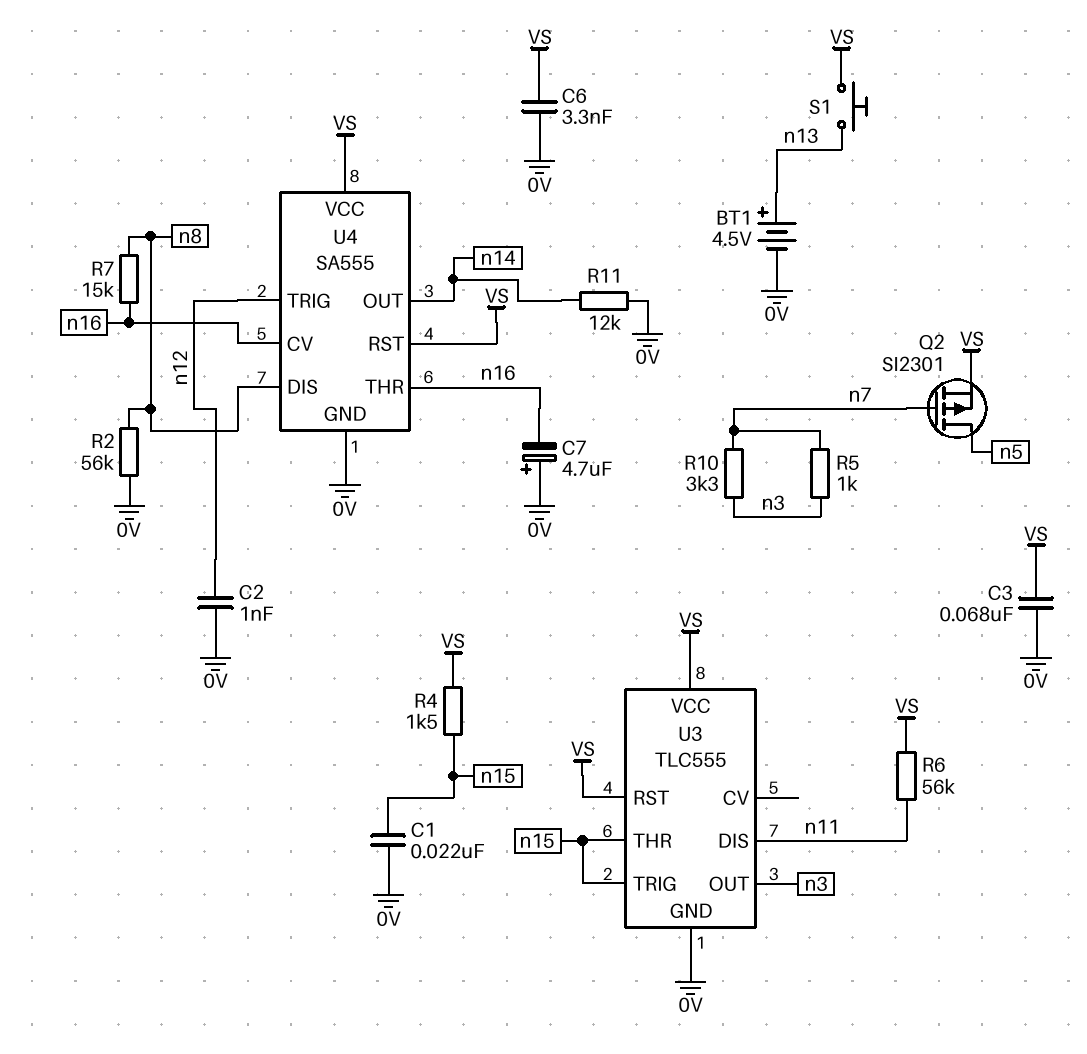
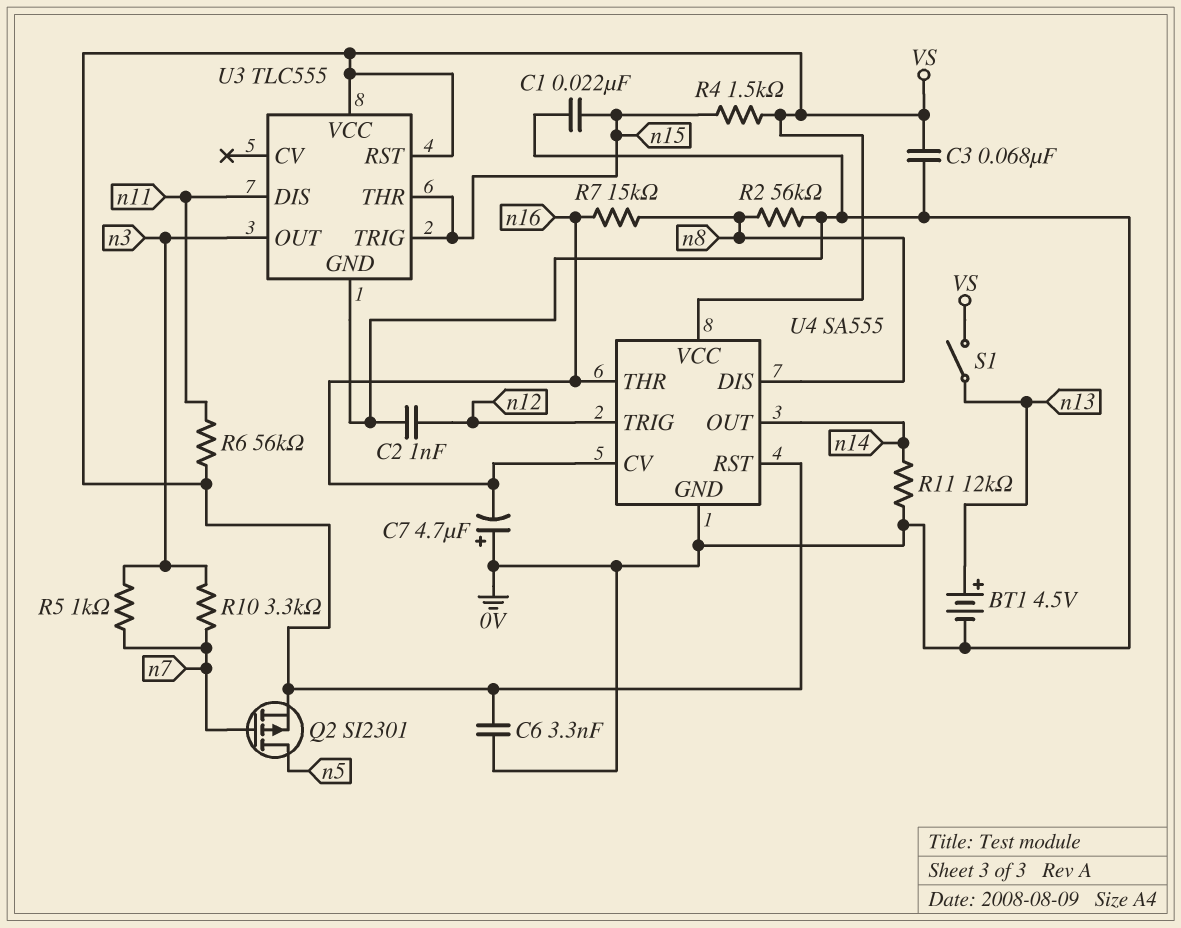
S1: button (VS, n13) -> switch (VS, n13)

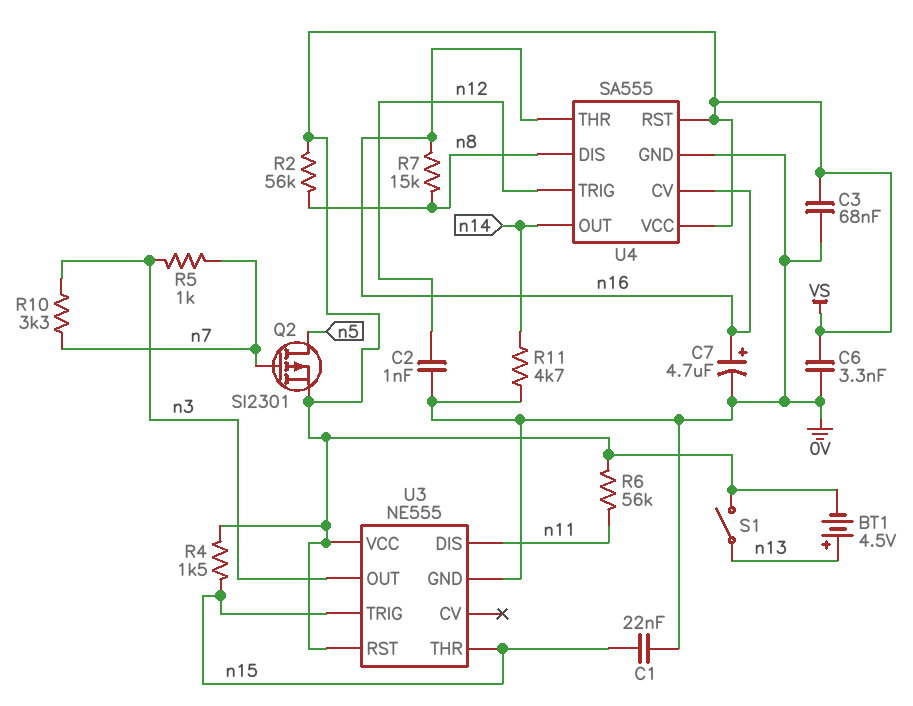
BT1: 4.5V (plus n13, minus 0V) -> 4.5V (plus n13, minus VS)
C7: 4.7uF (plus 0V, minus n16) -> 4.7uF (plus n16, minus 0V)
R2: 56k (0V, n8) -> 56k (VS, n8)
R11: 12k (0V, n14) -> 4.7k (0V, n14)
U3: TLC555 -> NE555

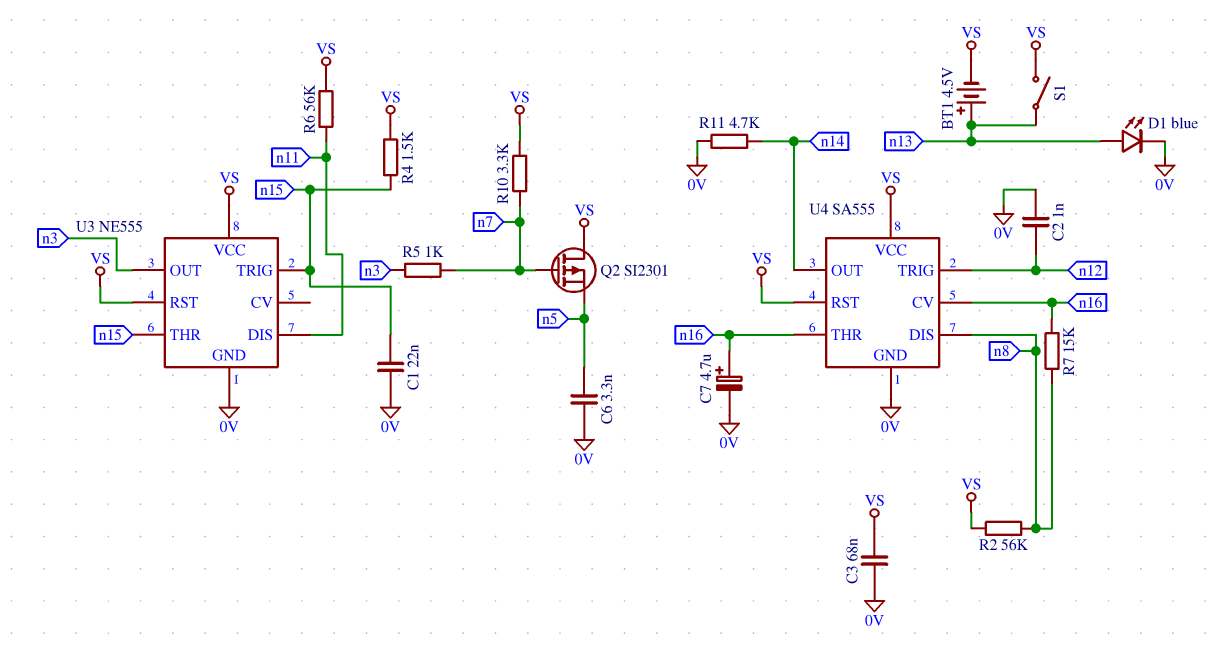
C6: 3.3nF (0V, VS) -> 3.3nF (0V, n5)
D1: none -> LED blue (A n13, K 0V)
Q2: PMOS SI2301 (G n7, D n5, S VS) -> PMOS SI2301 (G n7, D VS, S n5)
R10: 3.3k (n3, n7) -> 3.3k (VS, n7)

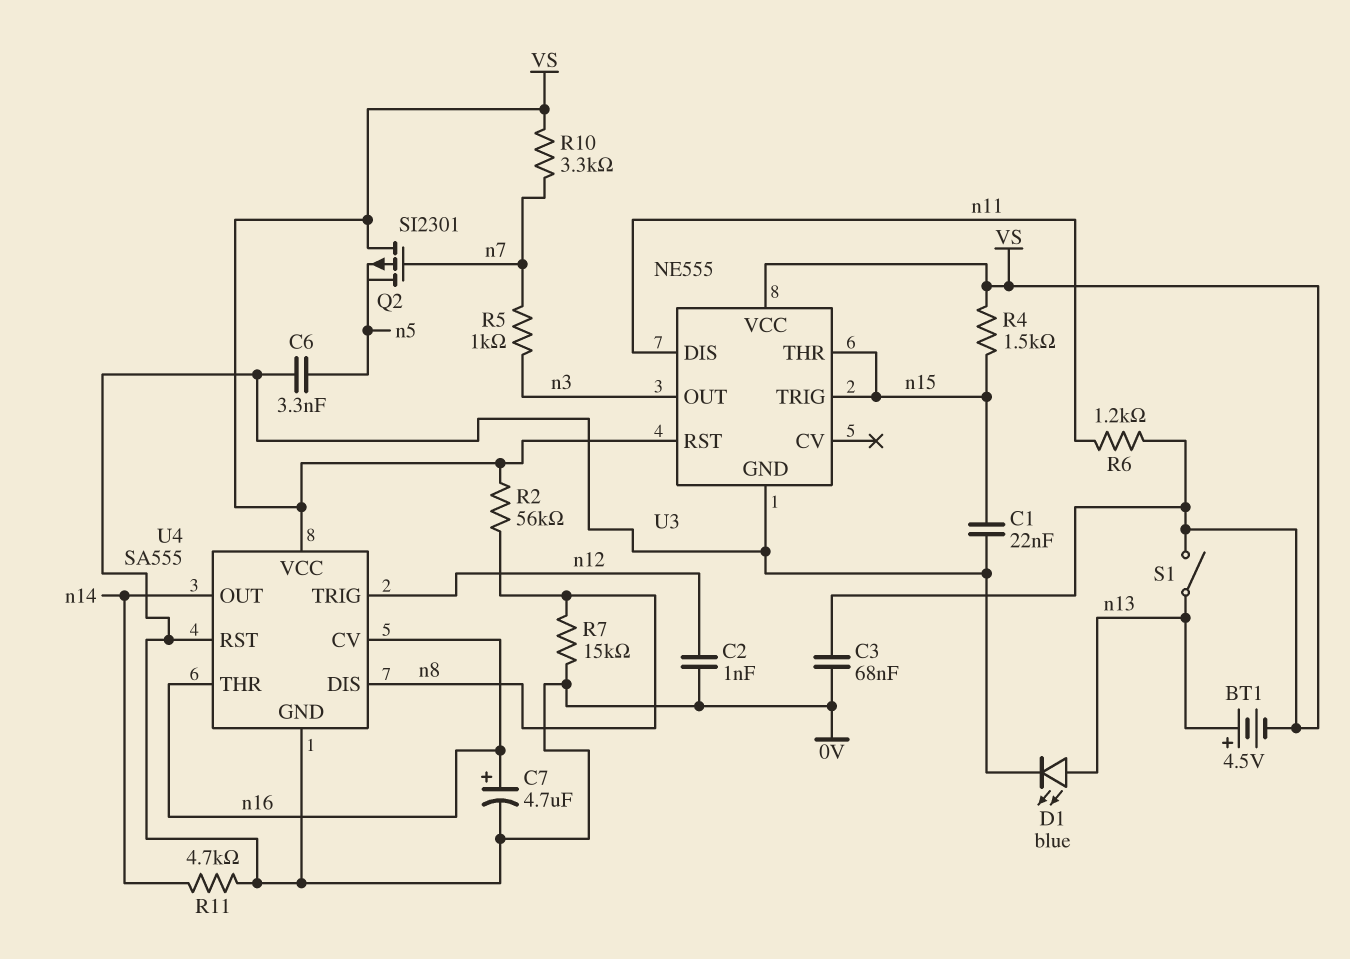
R6: 56k (VS, n11) -> 1.2k (VS, n11)
R7: 15k (n8, n16) -> 15k (0V, n8)
U4 pin RST: VS -> 0V

